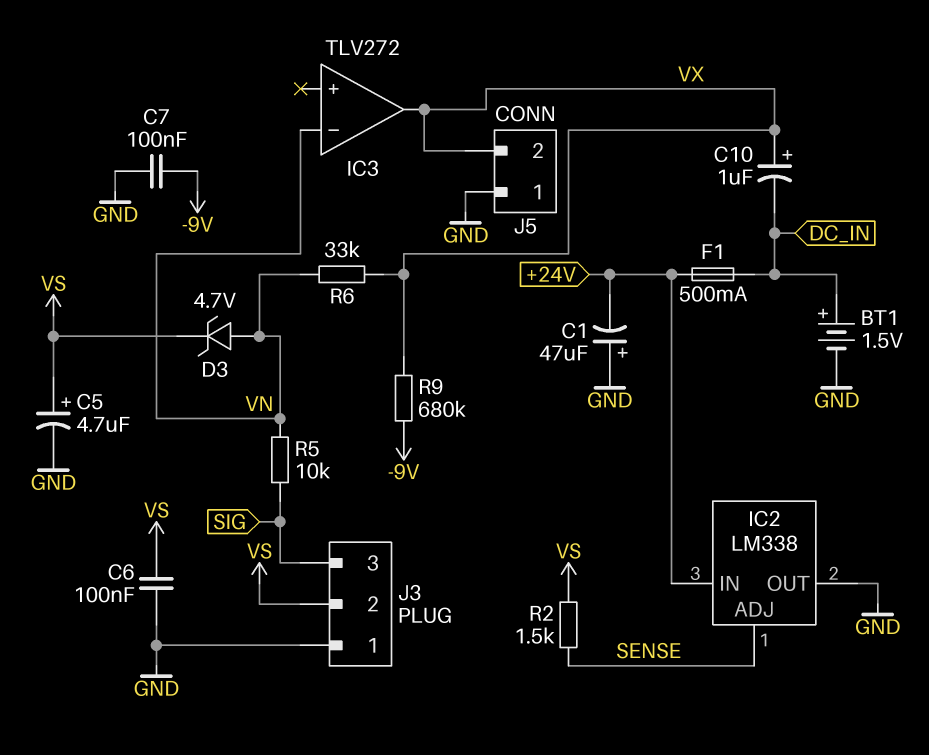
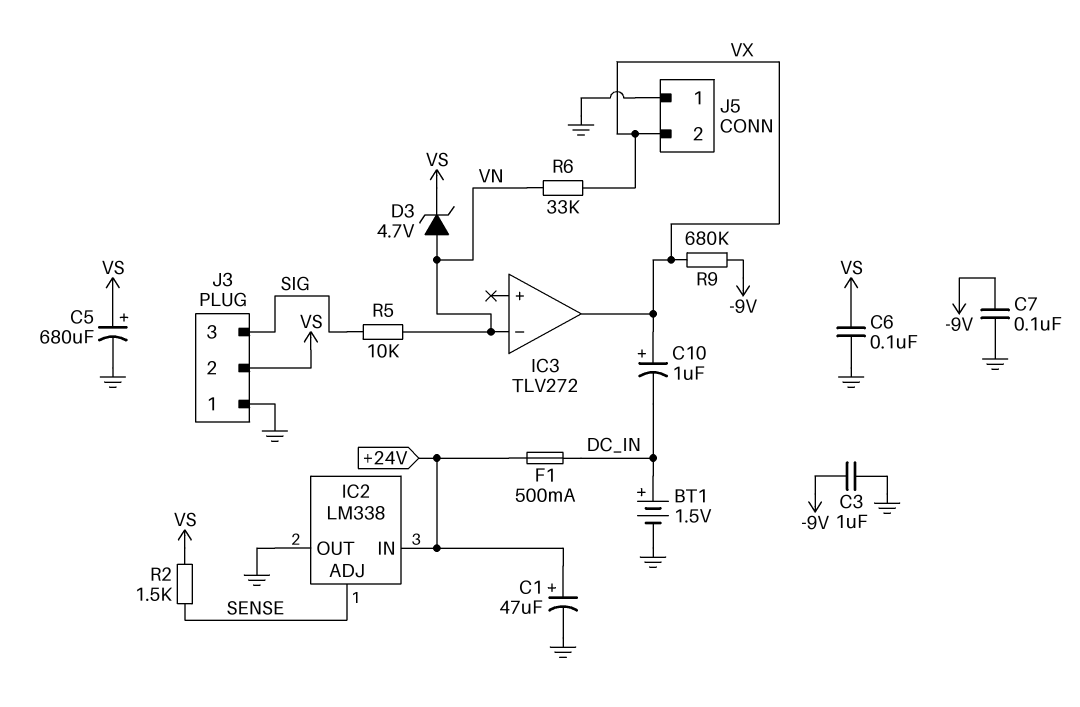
C1: 47uF (plus GND, minus +24V) -> 47uF (plus +24V, minus GND)
C3: none -> 1uF (-9V, GND)
C5: 4.7uF (plus VS, minus GND) -> 680uF (plus VS, minus GND)

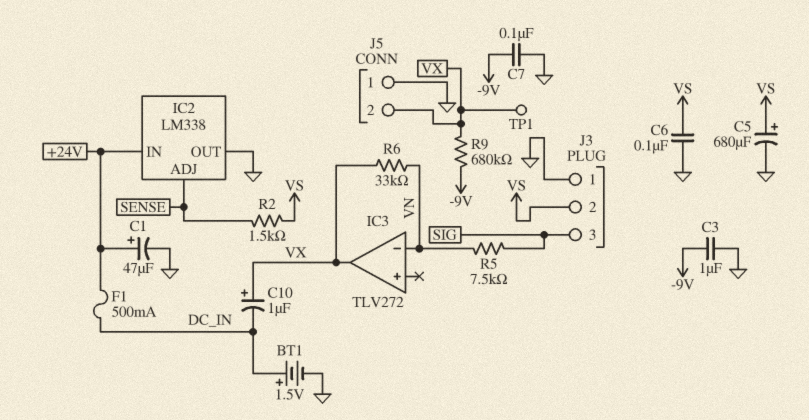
D3: zener 4.7V (A VN, K VS) -> none
R5: 10k (SIG, VN) -> 7.5k (SIG, VN)
TP1: none -> test point (VX)

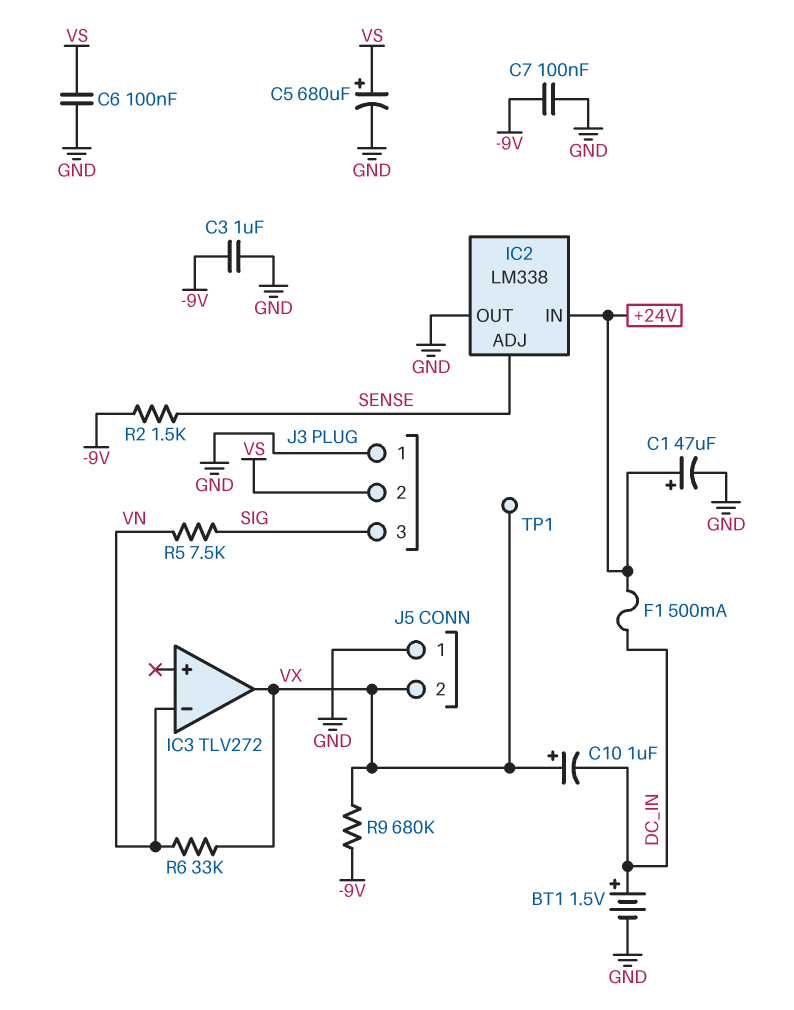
R2: 1.5k (SENSE, VS) -> 1.5k (-9V, SENSE)

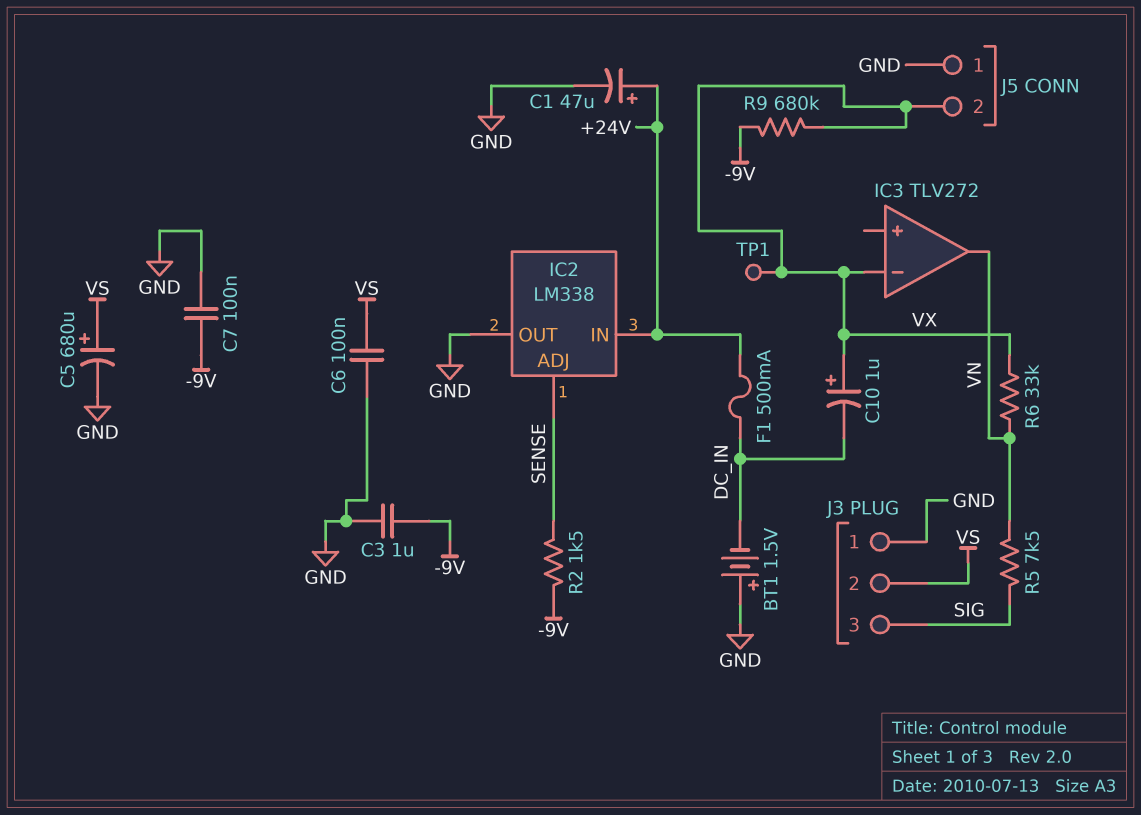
BT1: 1.5V (plus DC_IN, minus GND) -> 1.5V (plus GND, minus DC_IN)
IC3 pin in-: VN -> VX
IC3 pin out: VX -> VN

